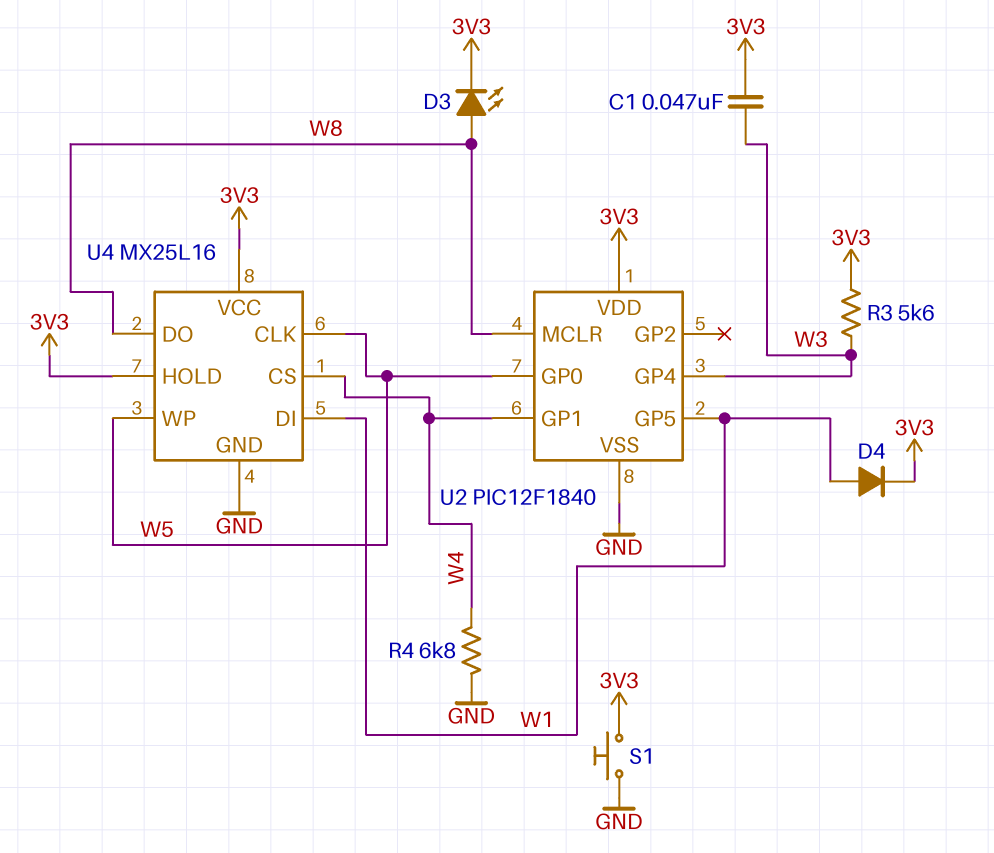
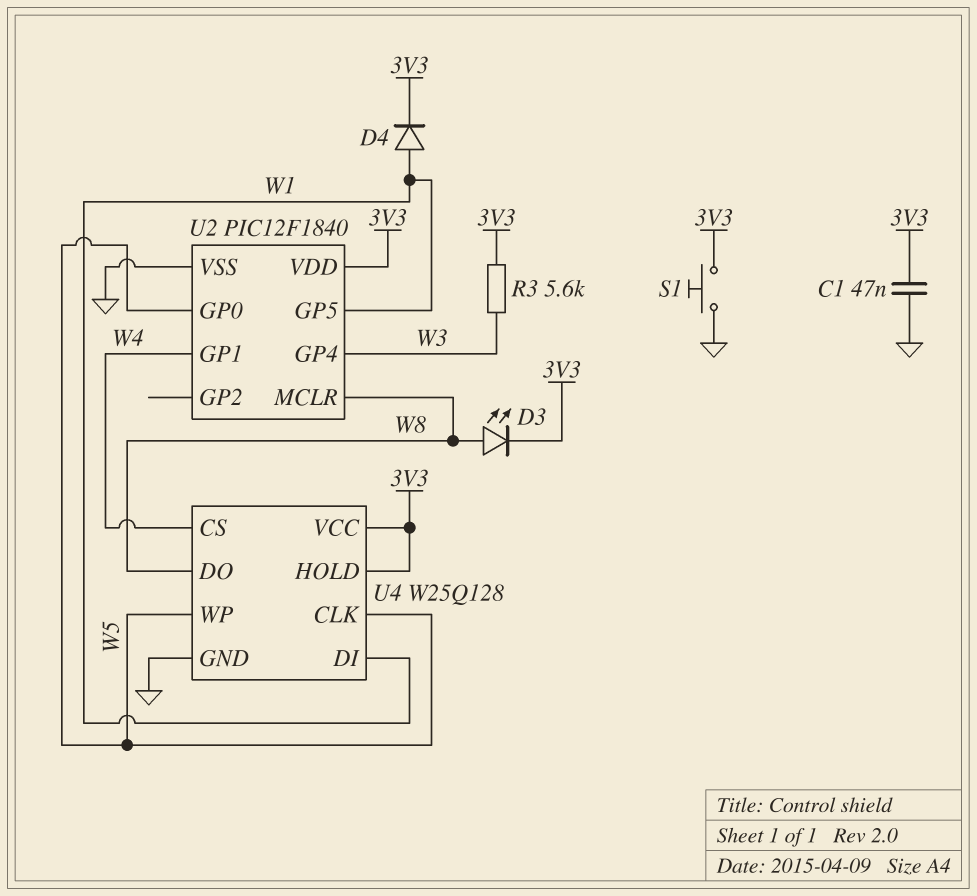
C1: 47nF (3V3, W3) -> 47nF (3V3, GND)
R4: 6.8k (GND, W4) -> none
U4: MX25L16 -> W25Q128

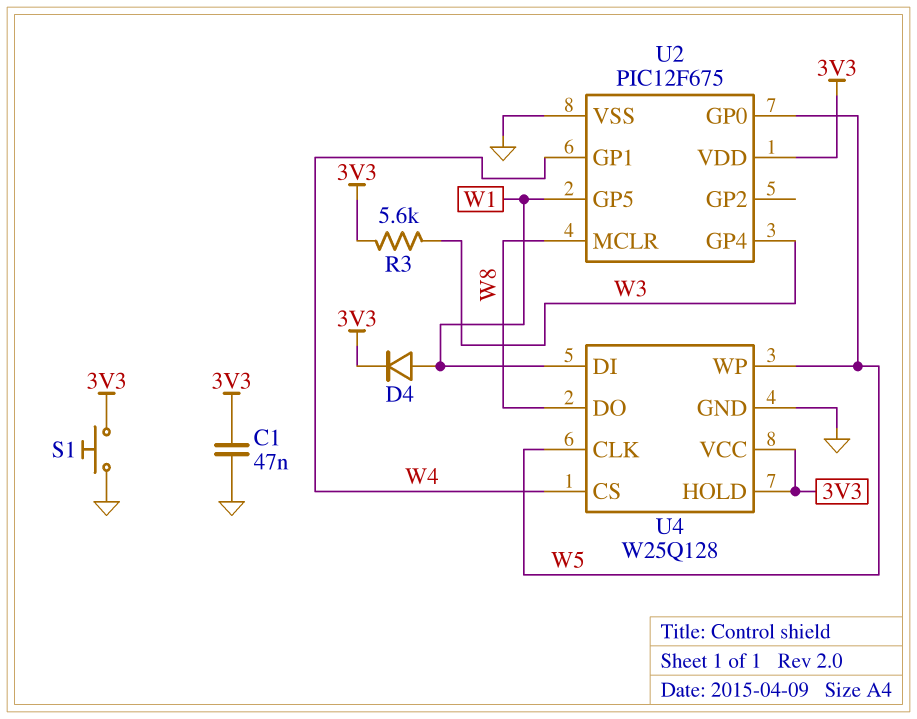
D3: LED (A W8, K 3V3) -> none
U2: PIC12F1840 -> PIC12F675

